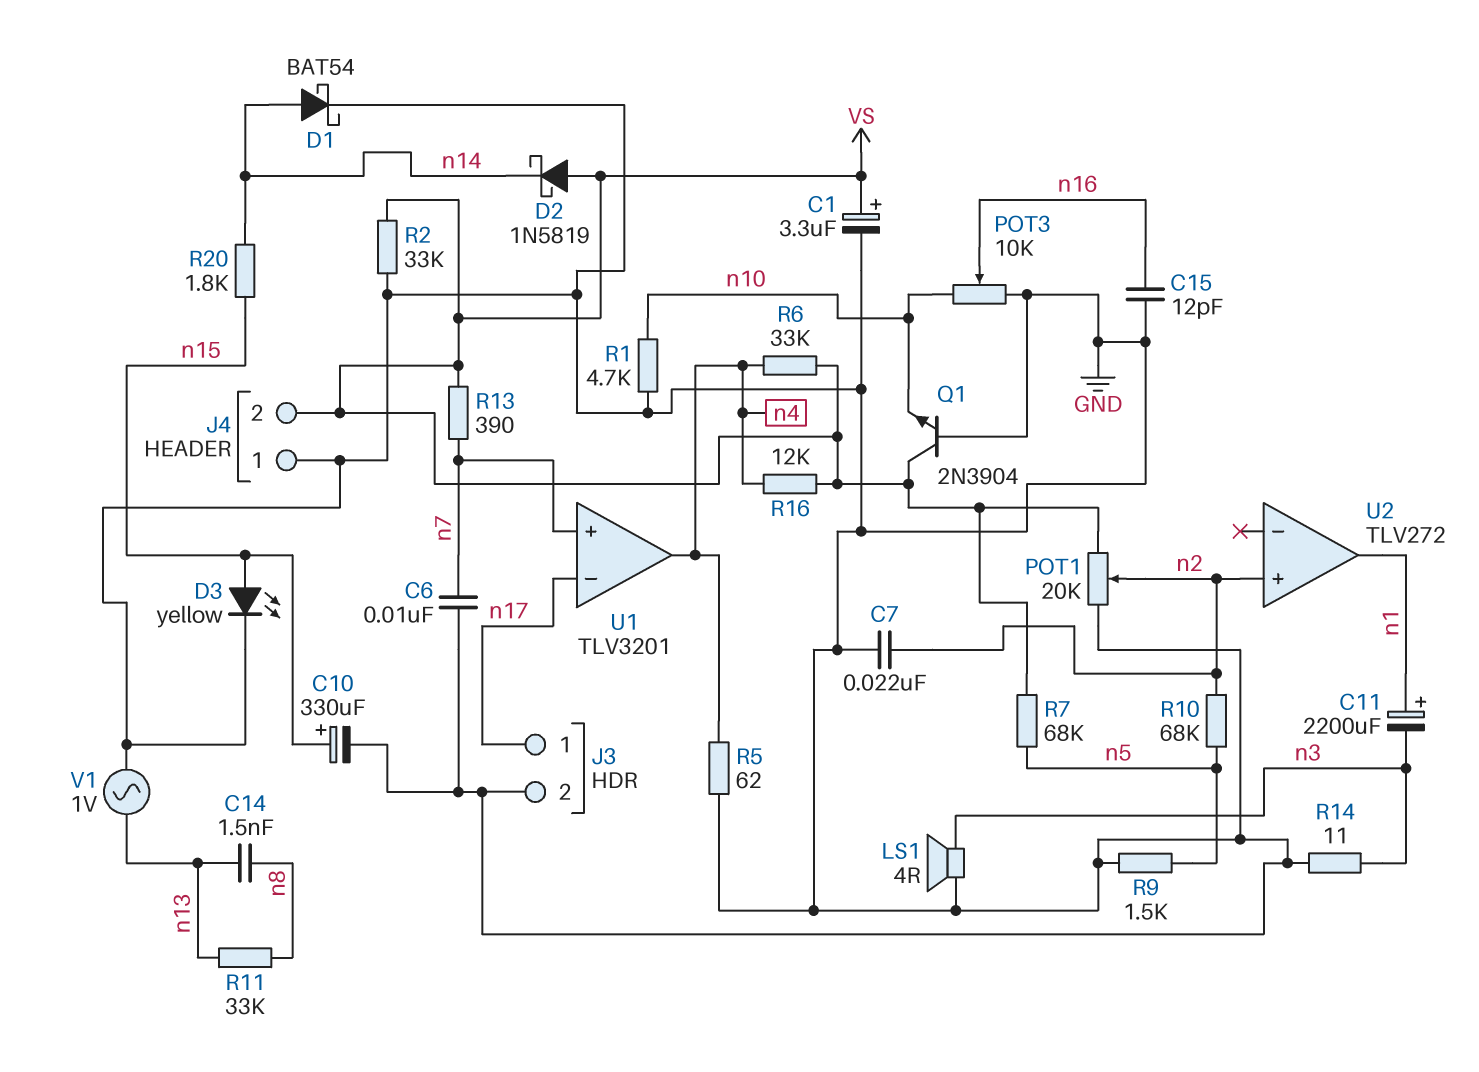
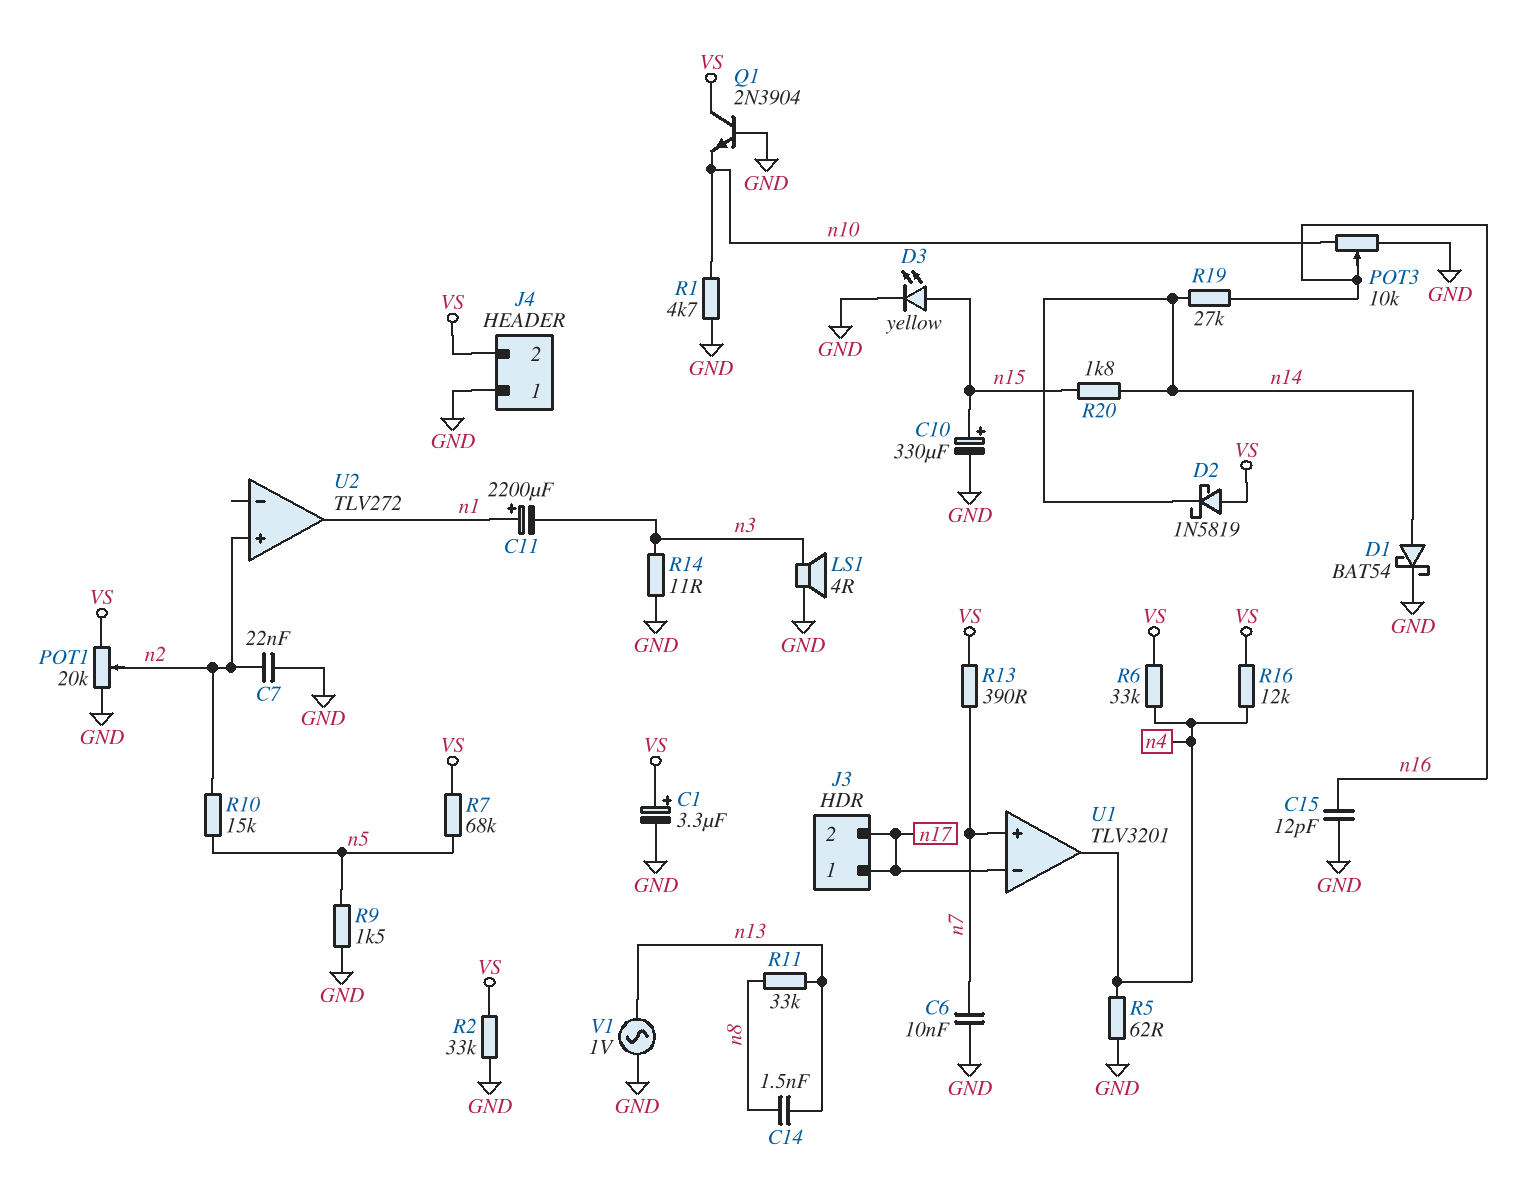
J3 pin 2: GND -> n17
R10: 68k (n2, n5) -> 15k (n2, n5)
R19: none -> 27k (n14, n16)

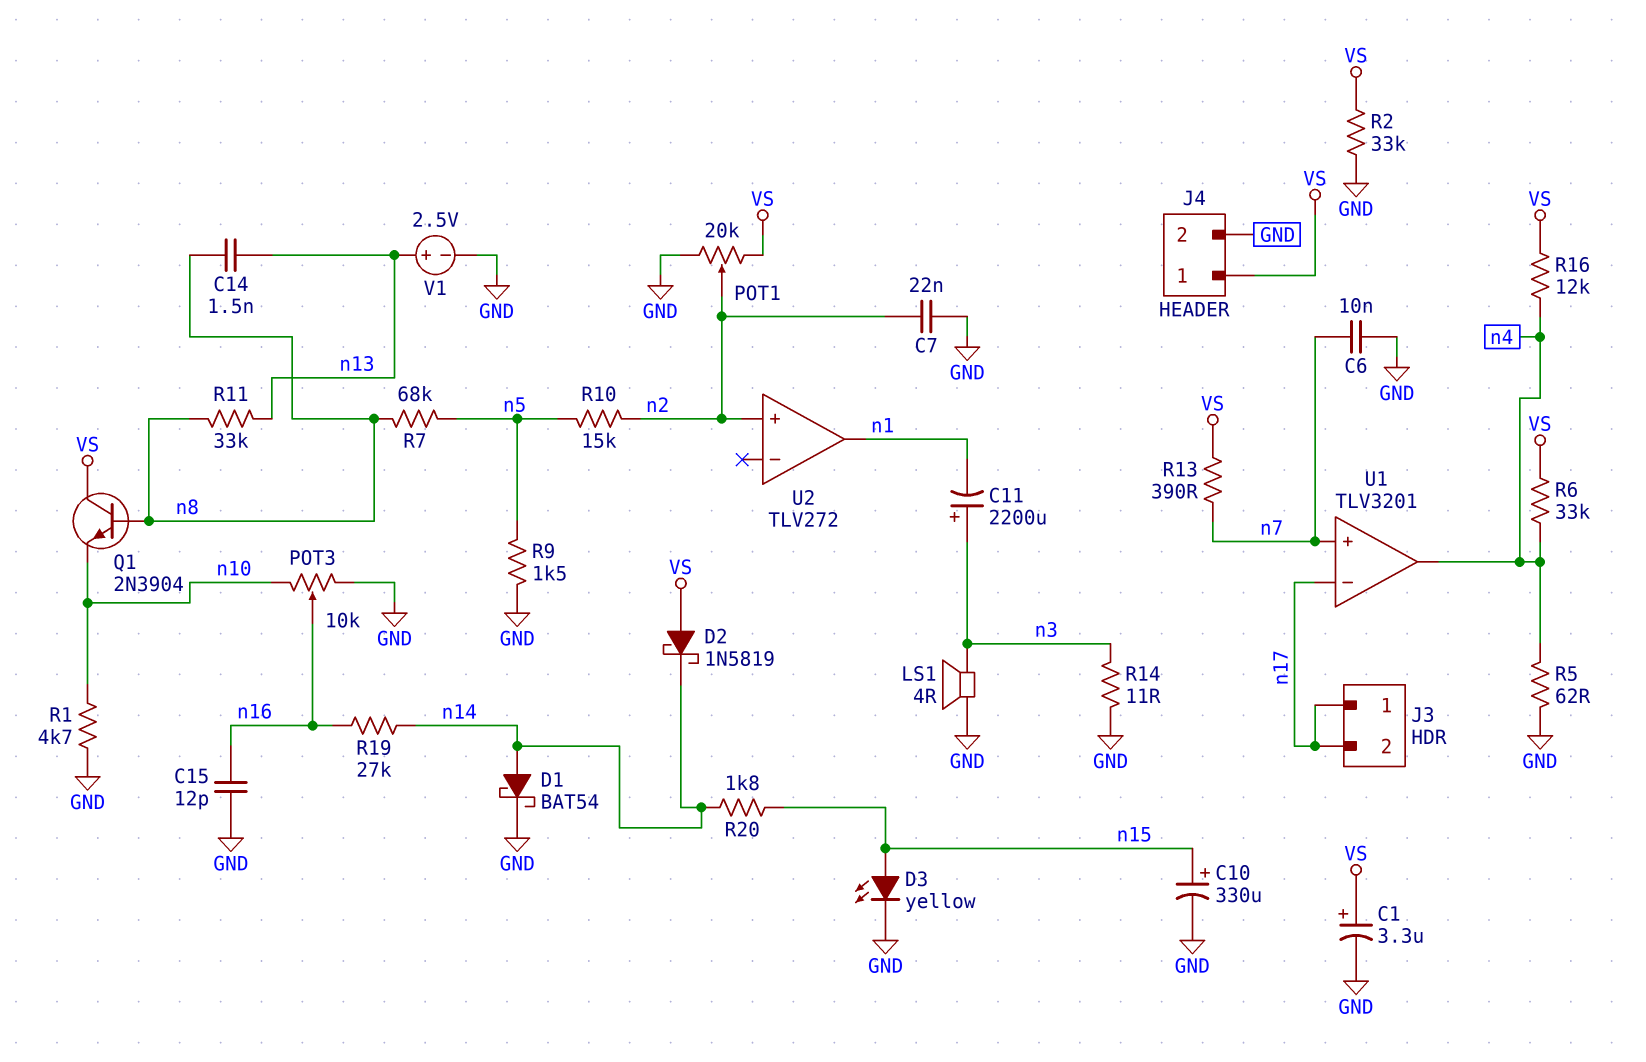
C11: 2200uF (plus n1, minus n3) -> 2200uF (plus n3, minus n1)
J4 pin 1: GND -> VS
J4 pin 2: VS -> GND
Q1: NPN 2N3904 (B GND, C VS, E n10) -> NPN 2N3904 (B n8, C VS, E n10)
R7: 68k (VS, n5) -> 68k (n5, n8)
V1: AC 1V (GND, n13) -> 2.5V (plus n13, minus GND)

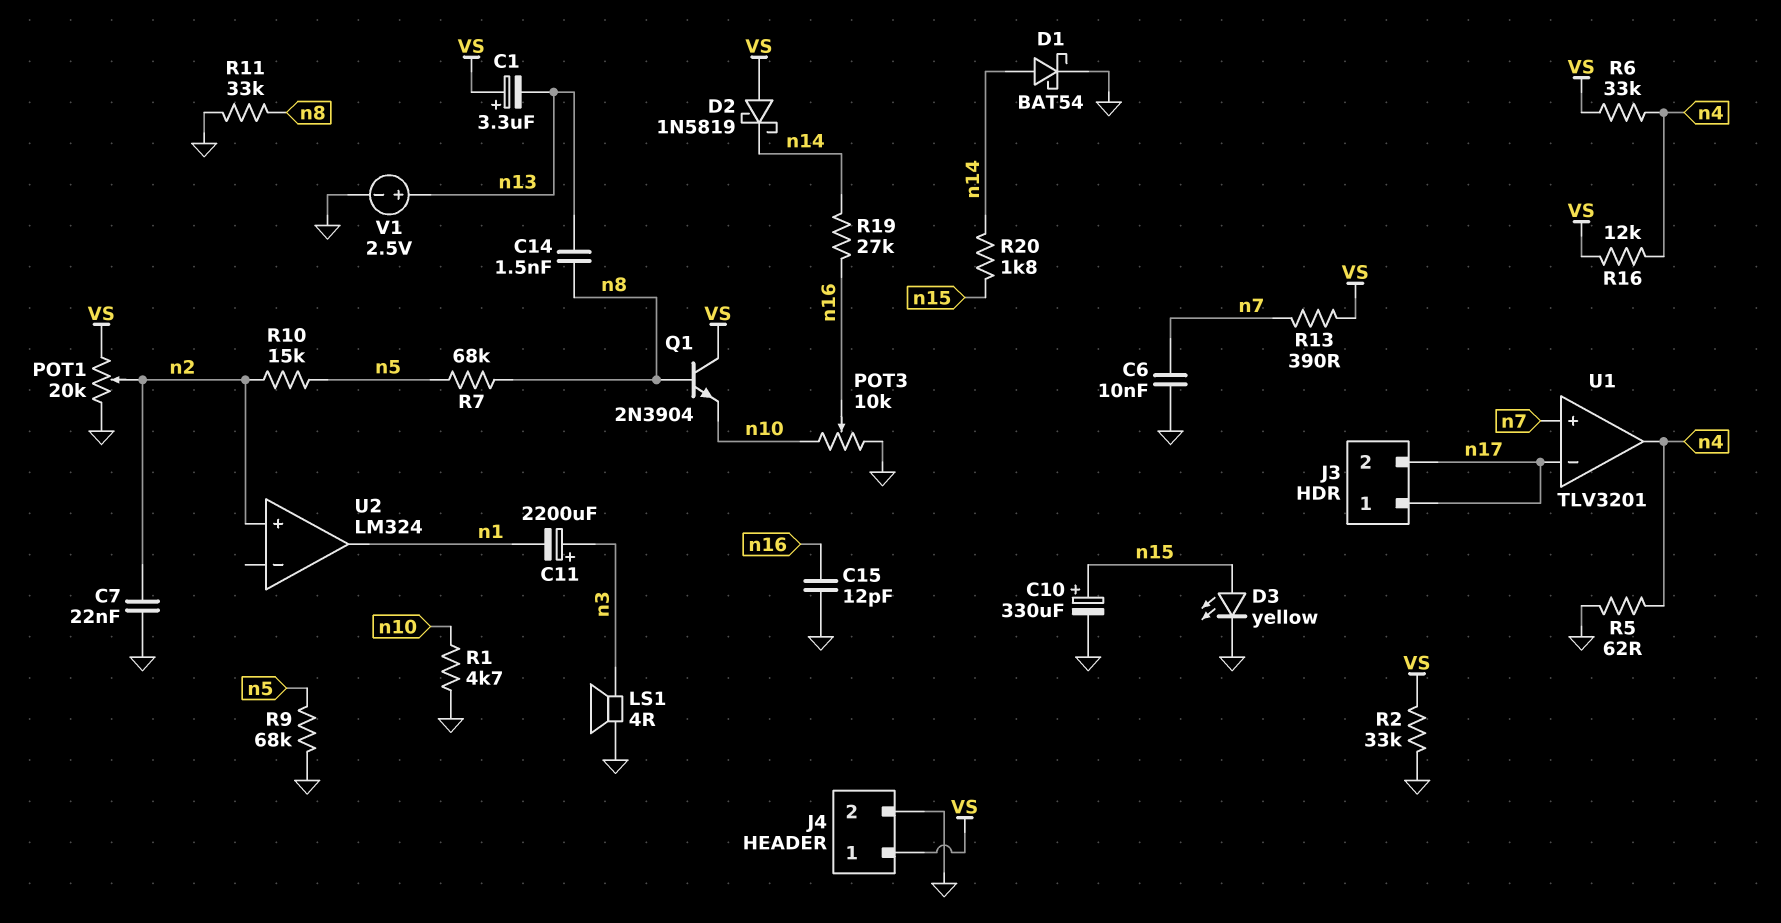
C1: 3.3uF (plus VS, minus GND) -> 3.3uF (plus VS, minus n13)
R9: 1.5k (GND, n5) -> 68k (GND, n5)
R11: 33k (n8, n13) -> 33k (GND, n8)
R14: 11 (GND, n3) -> none
U2: TLV272 -> LM324

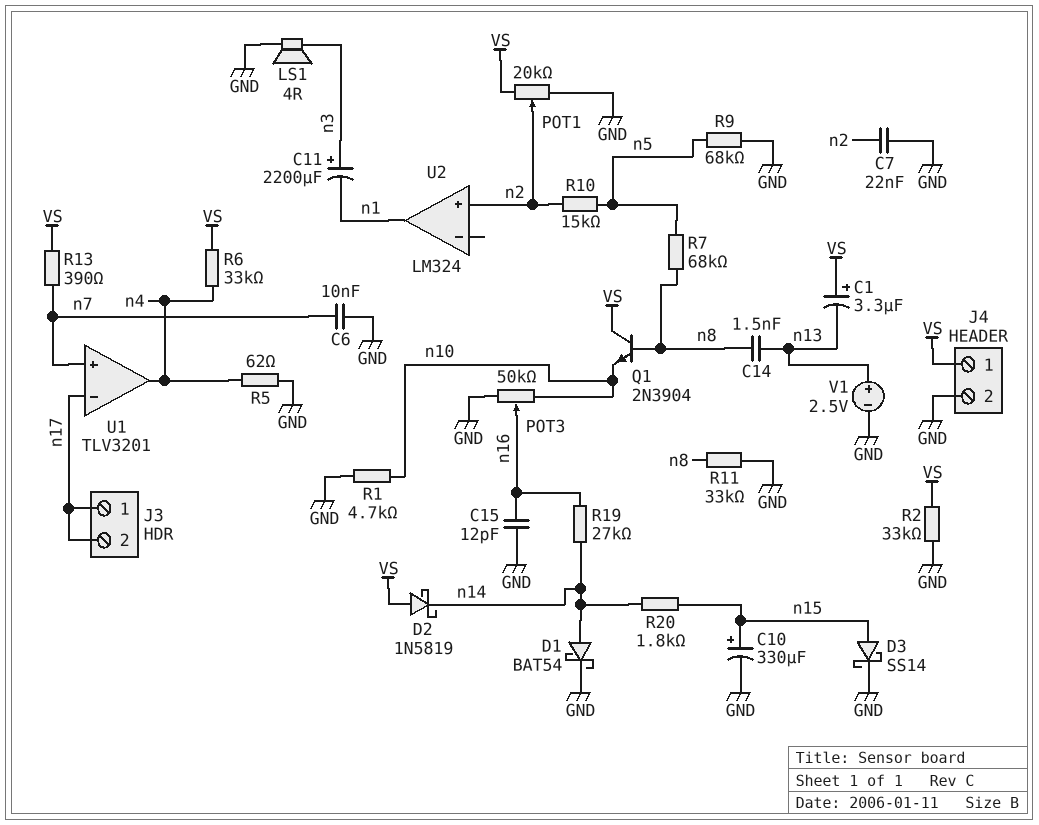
D3: LED yellow (A n15, K GND) -> schottky SS14 (A n15, K GND)
POT3: 10k (GND, n10, wiper n16) -> 50k (GND, n10, wiper n16)
R16: 12k (VS, n4) -> none

